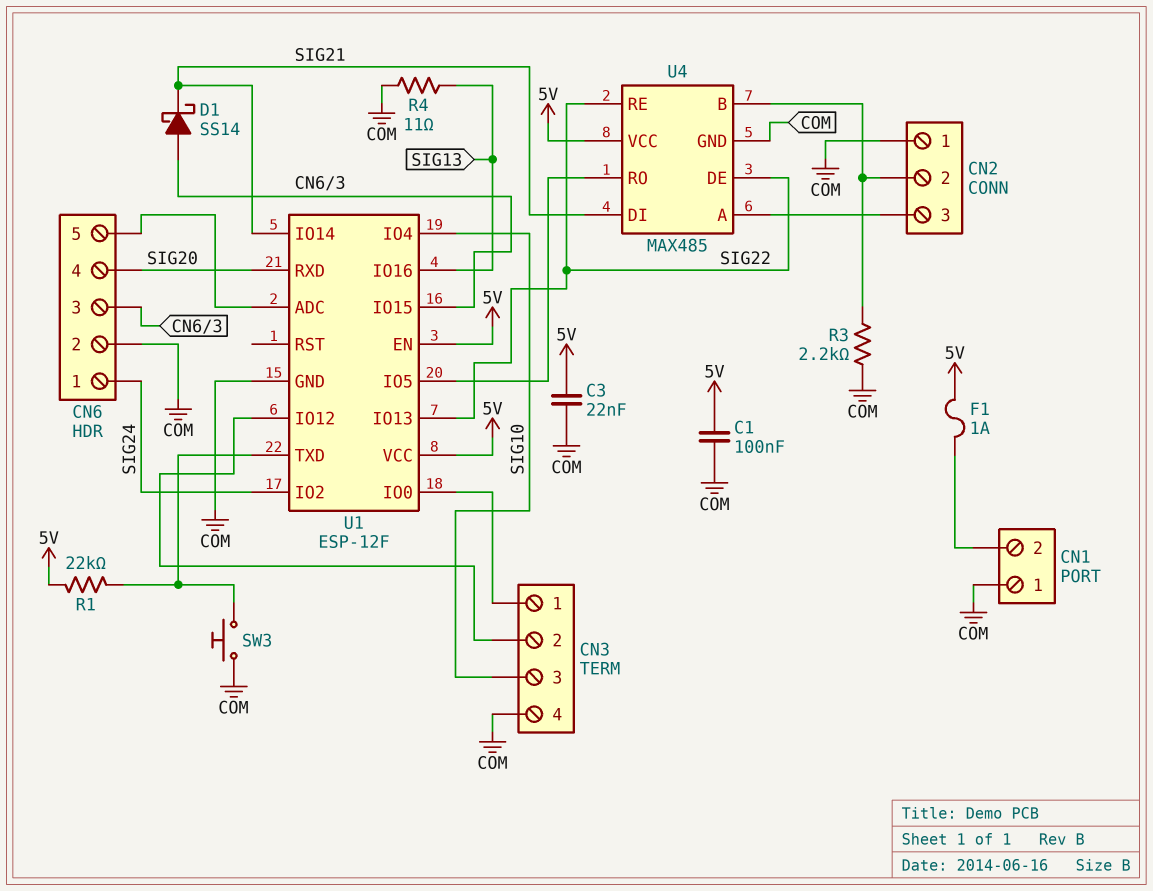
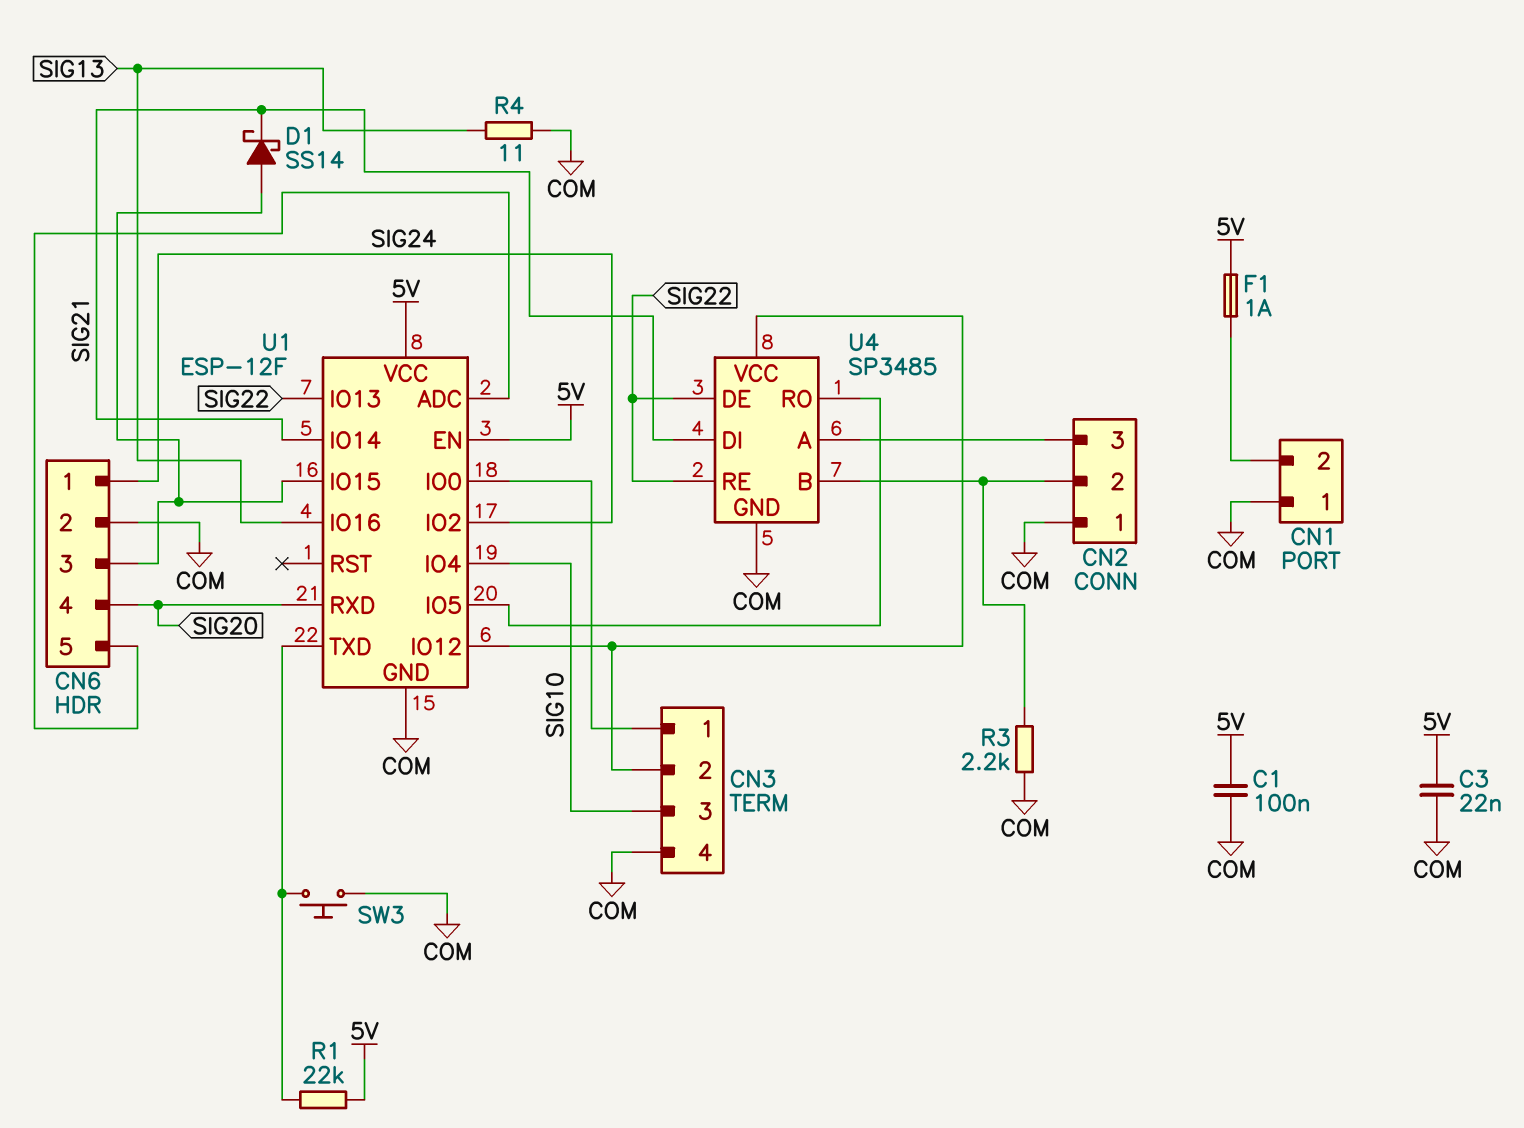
U4: MAX485 -> SP3485
U4 pin VCC: 5V -> CN3/2

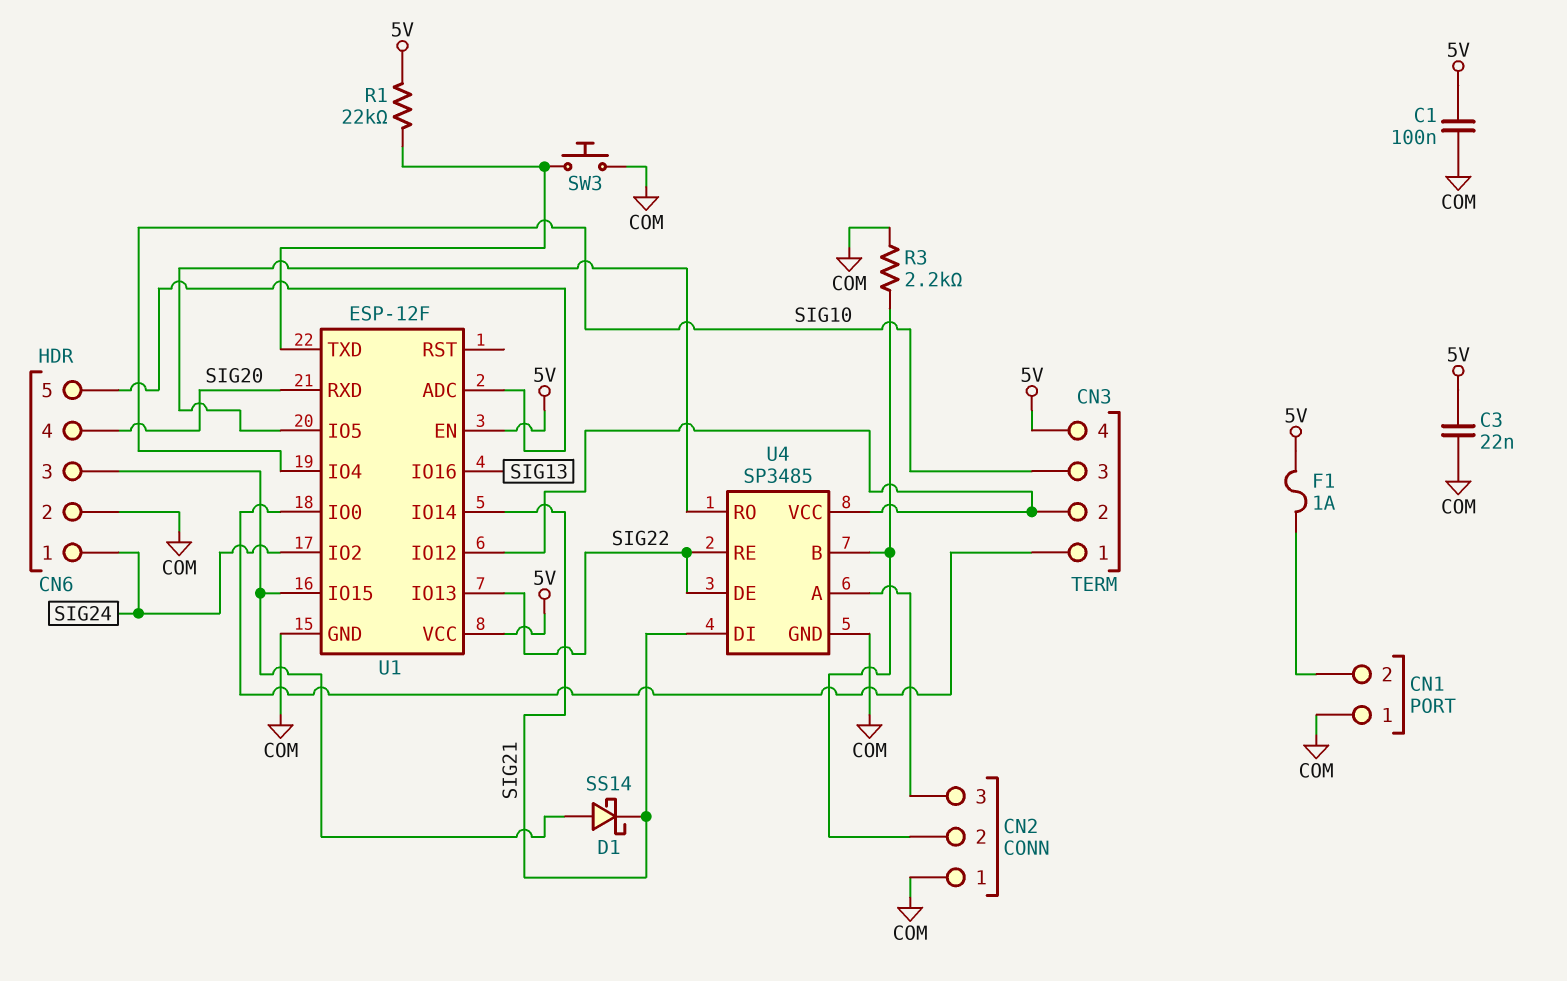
CN3 pin 4: COM -> 5V
R4: 11 (COM, SIG13) -> none

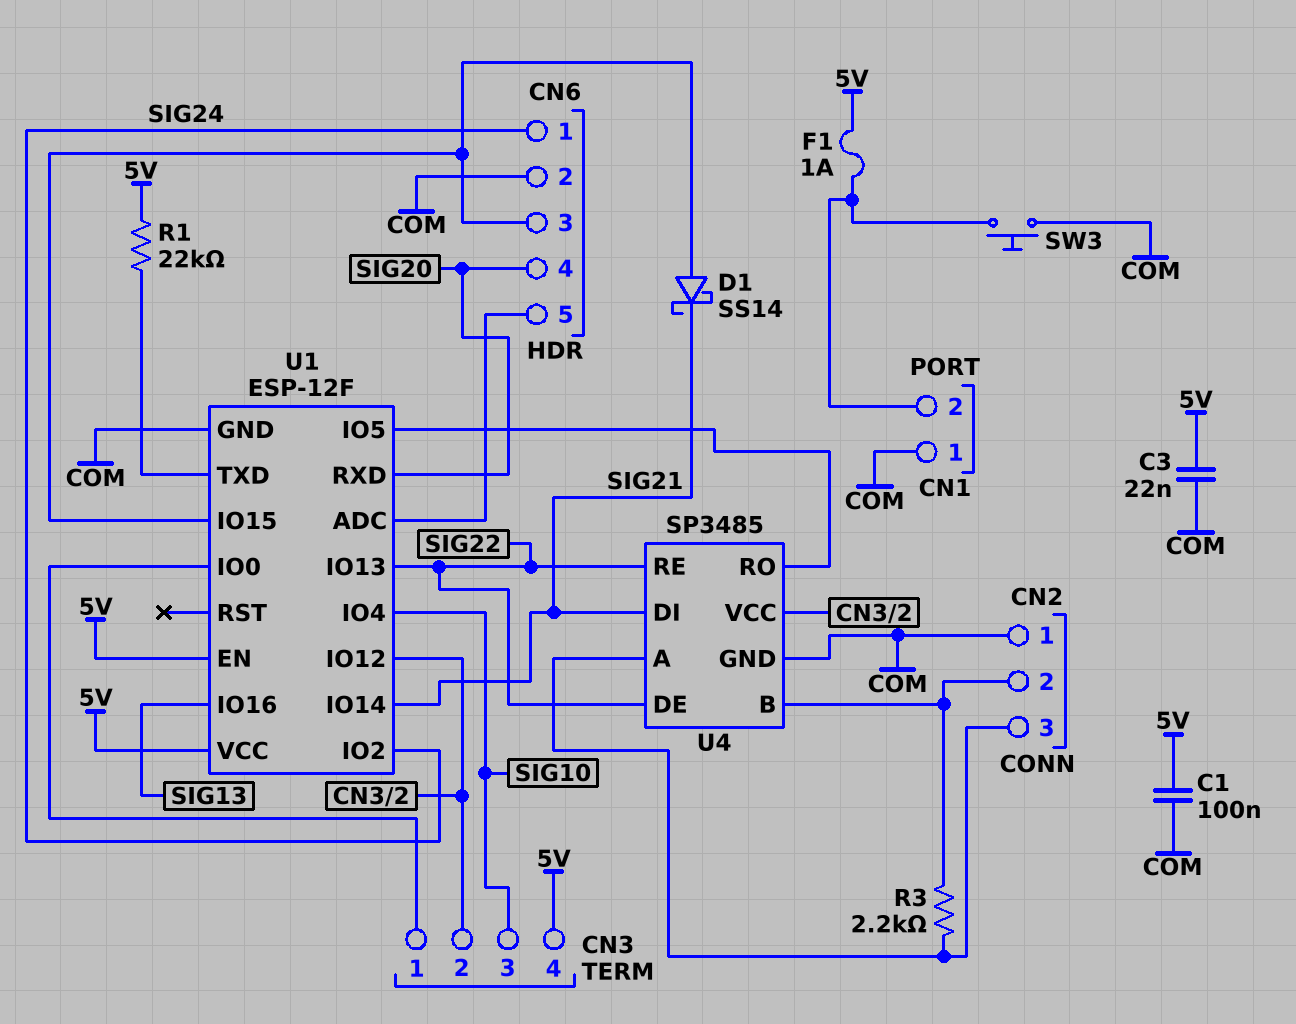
R3: 2.2k (CN2/2, COM) -> 2.2k (CN2/2, CN2/3)
SW3: button (COM, U1/TXD) -> button (CN1/2, COM)

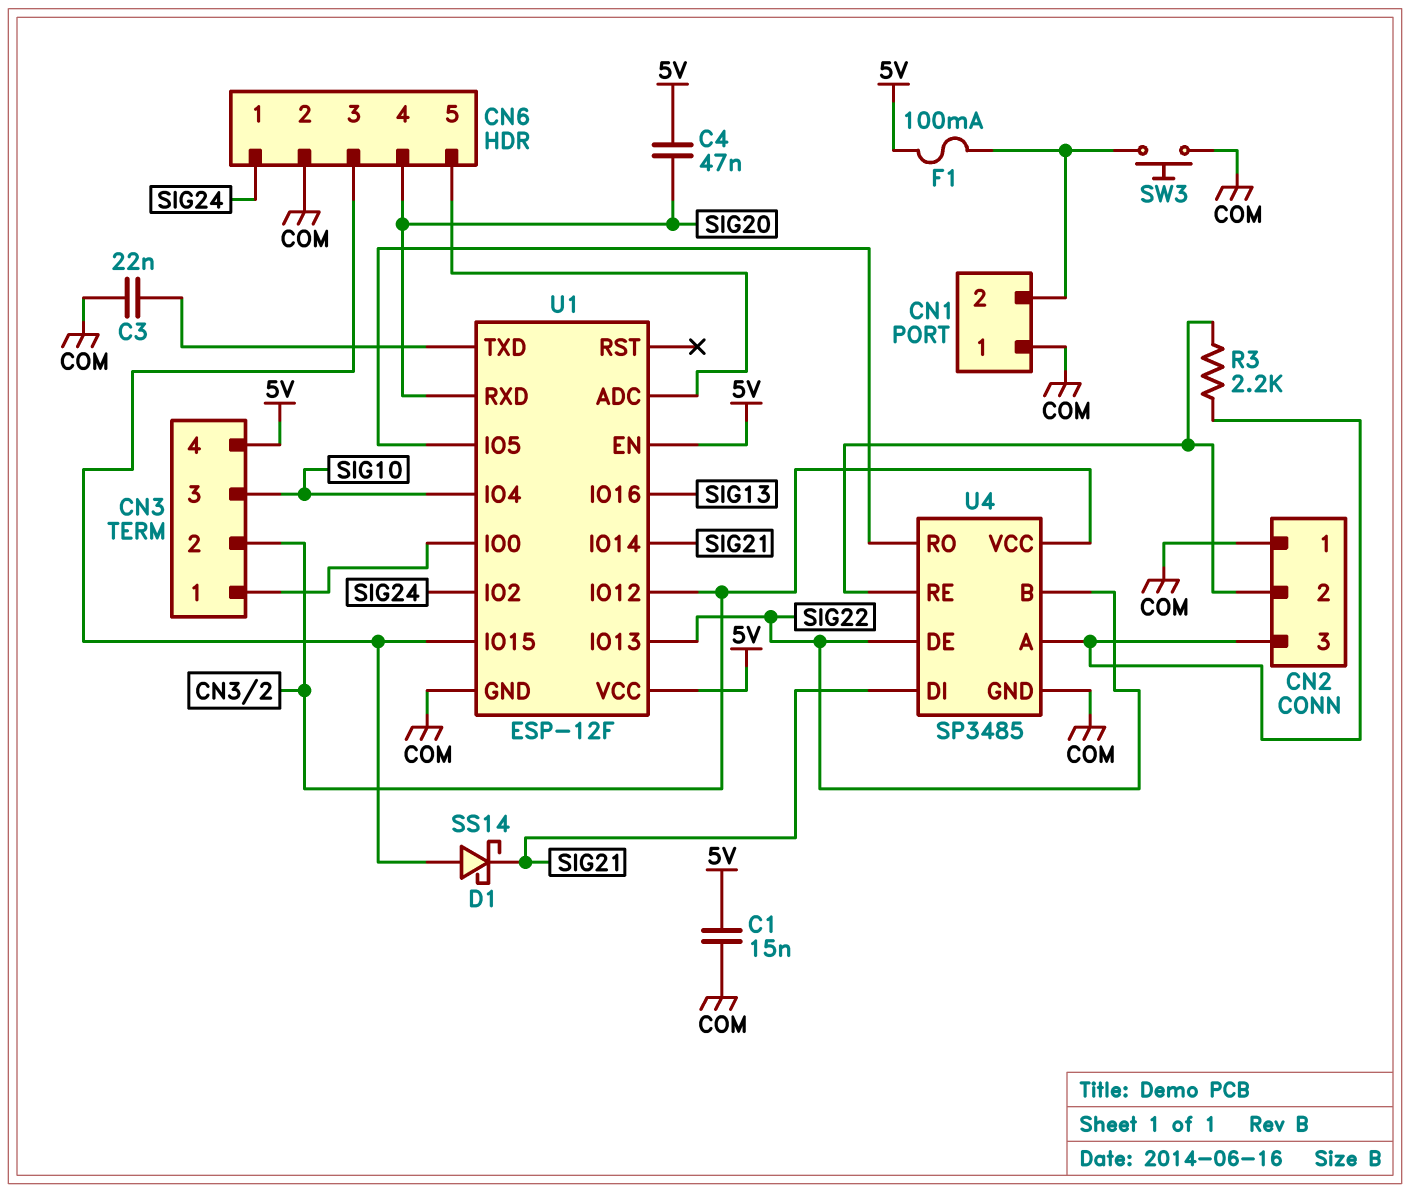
C1: 100nF (5V, COM) -> 15nF (5V, COM)
C3: 22nF (5V, COM) -> 22nF (COM, U1/TXD)
C4: none -> 47nF (5V, SIG20)
F1: 1A (5V, CN1/2) -> 100mA (5V, CN1/2)
R1: 22k (5V, U1/TXD) -> none
U4 pin B: CN2/2 -> SIG22
U4 pin RE: SIG22 -> CN2/2

